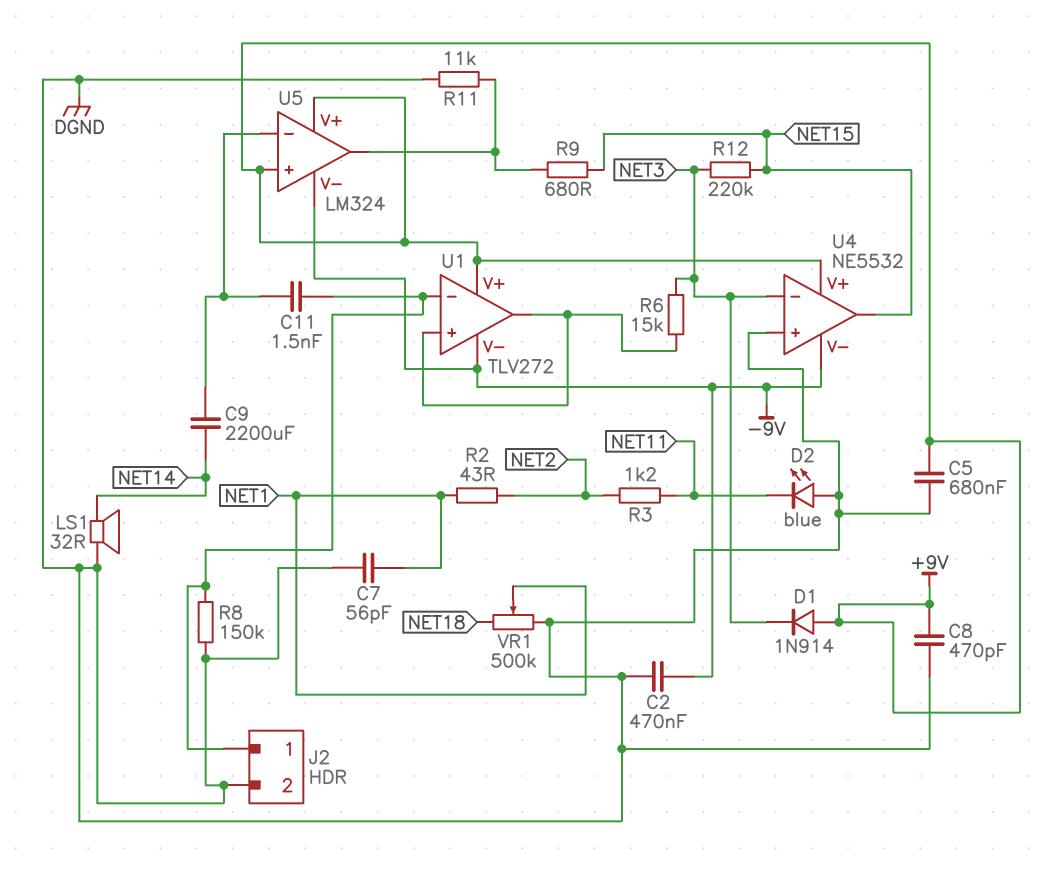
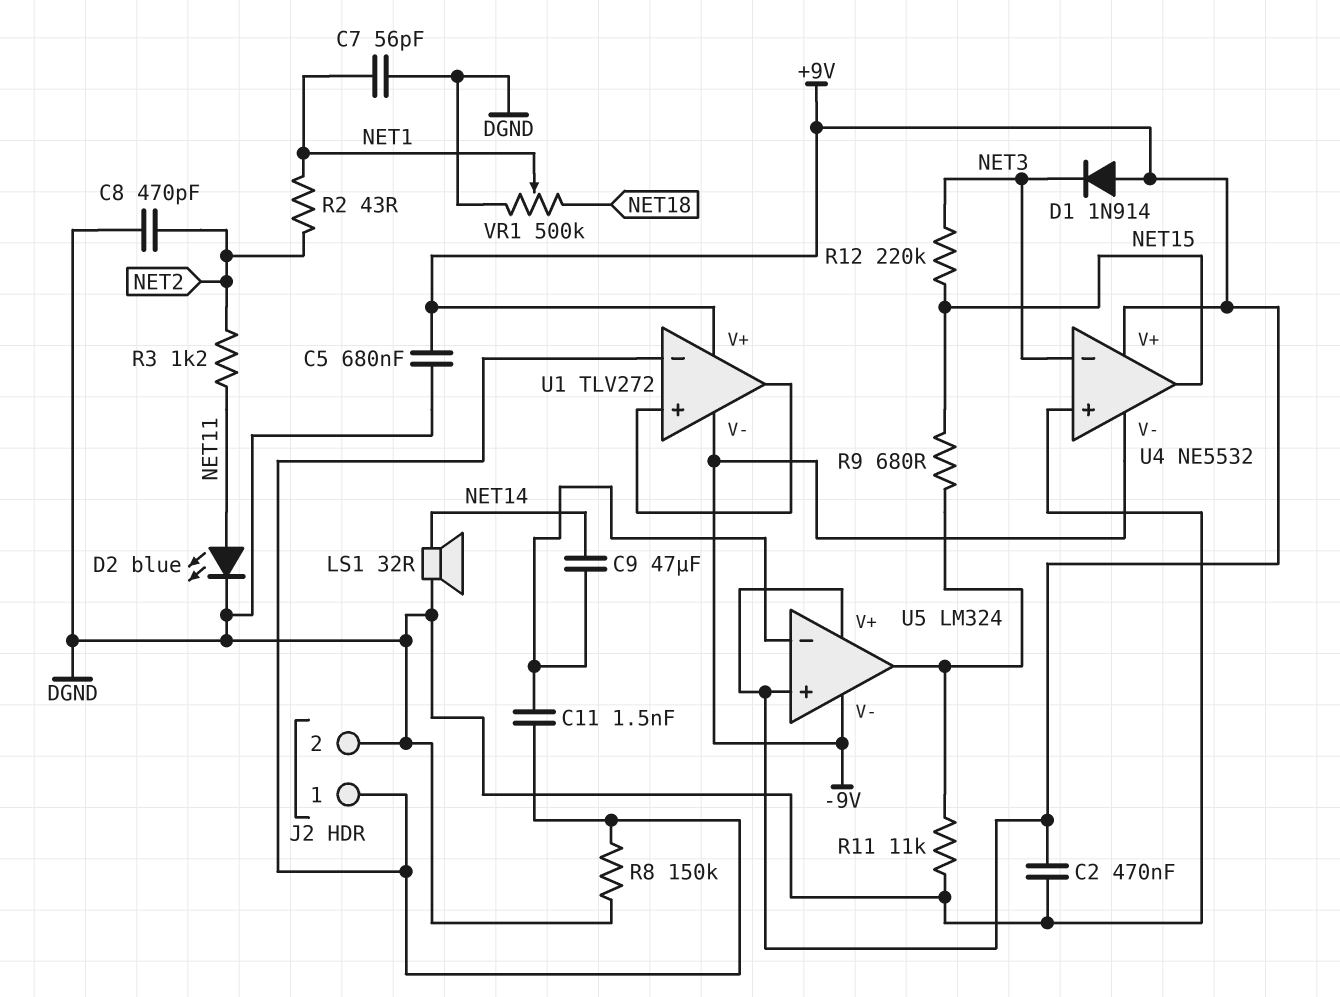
C2: 470nF (-9V, DGND) -> 470nF (+9V, DGND)
C8: 470pF (+9V, DGND) -> 470pF (DGND, NET2)
C9: 2200uF (NET14, U5/in-) -> 47uF (NET14, U5/in-)
D2: LED blue (A DGND, K NET11) -> LED blue (A NET11, K DGND)
R6: 15k (NET3, U1/in+) -> none

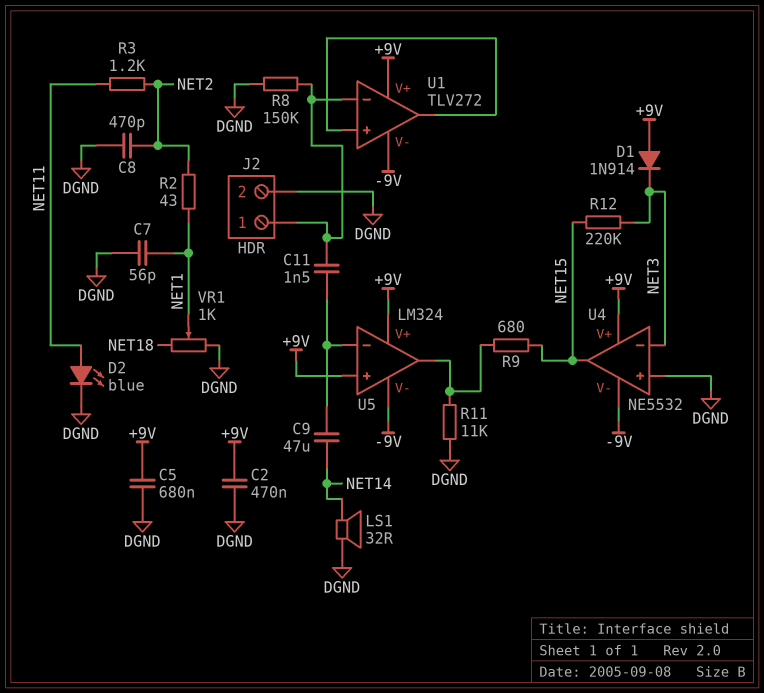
VR1: 500k (DGND, NET18, wiper NET1) -> 1k (DGND, NET18, wiper NET1)

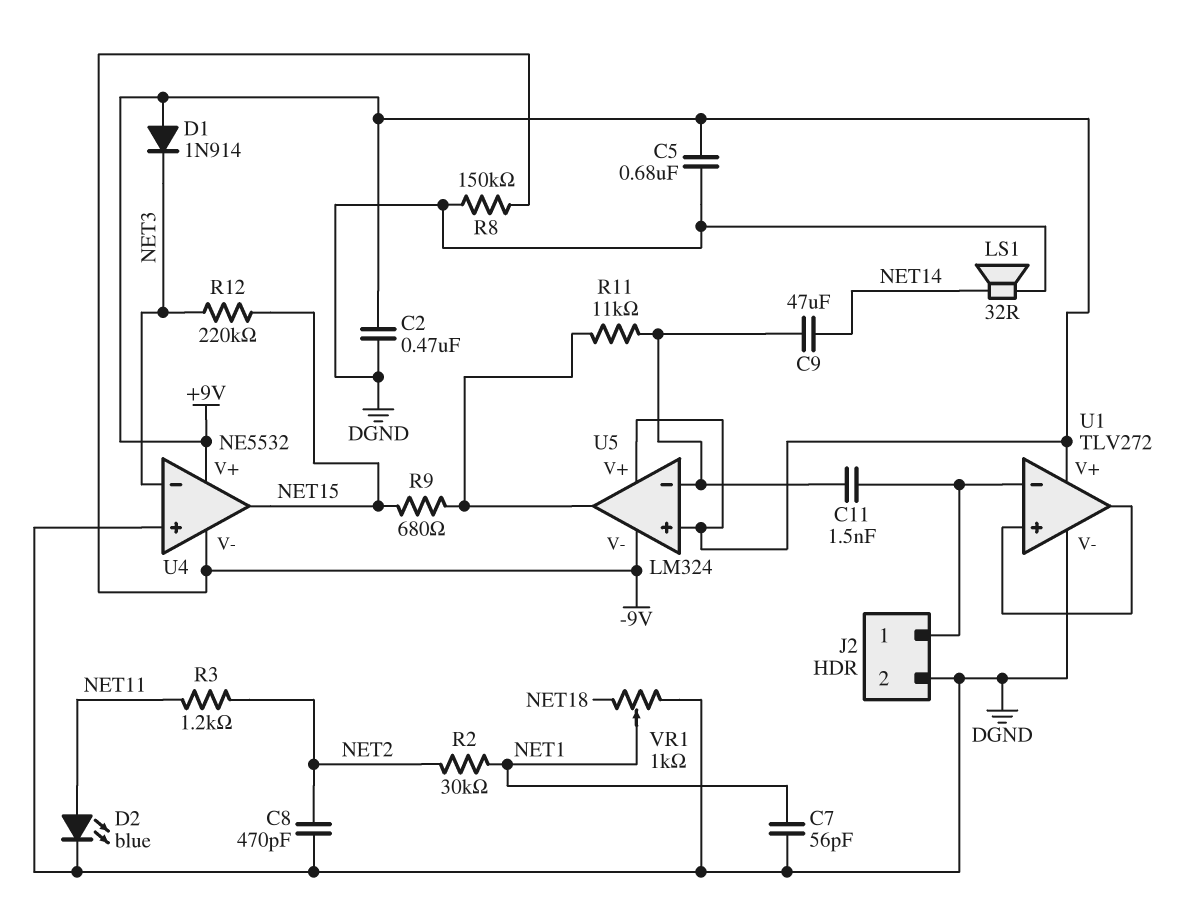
R2: 43 (NET1, NET2) -> 30k (NET1, NET2)
R8: 150k (DGND, J2/1) -> 150k (-9V, DGND)
R11: 11k (DGND, U5/out) -> 11k (U5/in-, U5/out)
U1 pin V-: -9V -> DGND

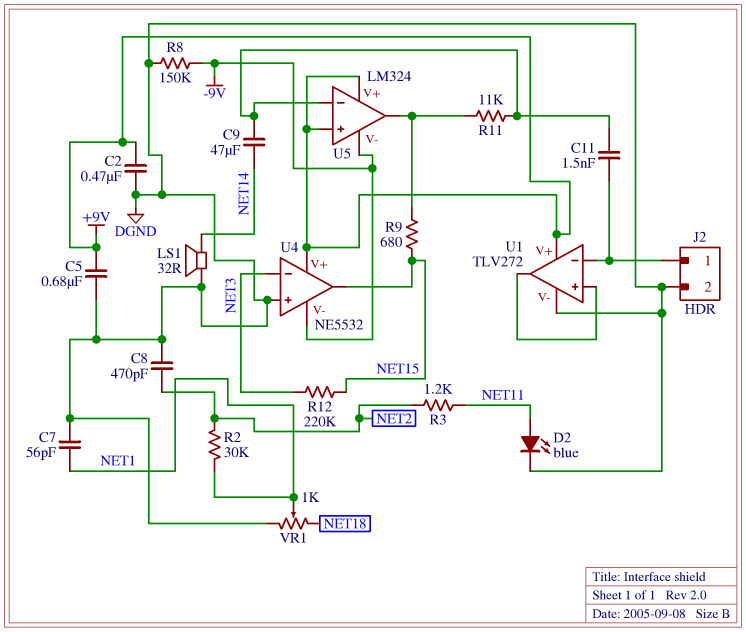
D1: diode 1N914 (A +9V, K NET3) -> none

